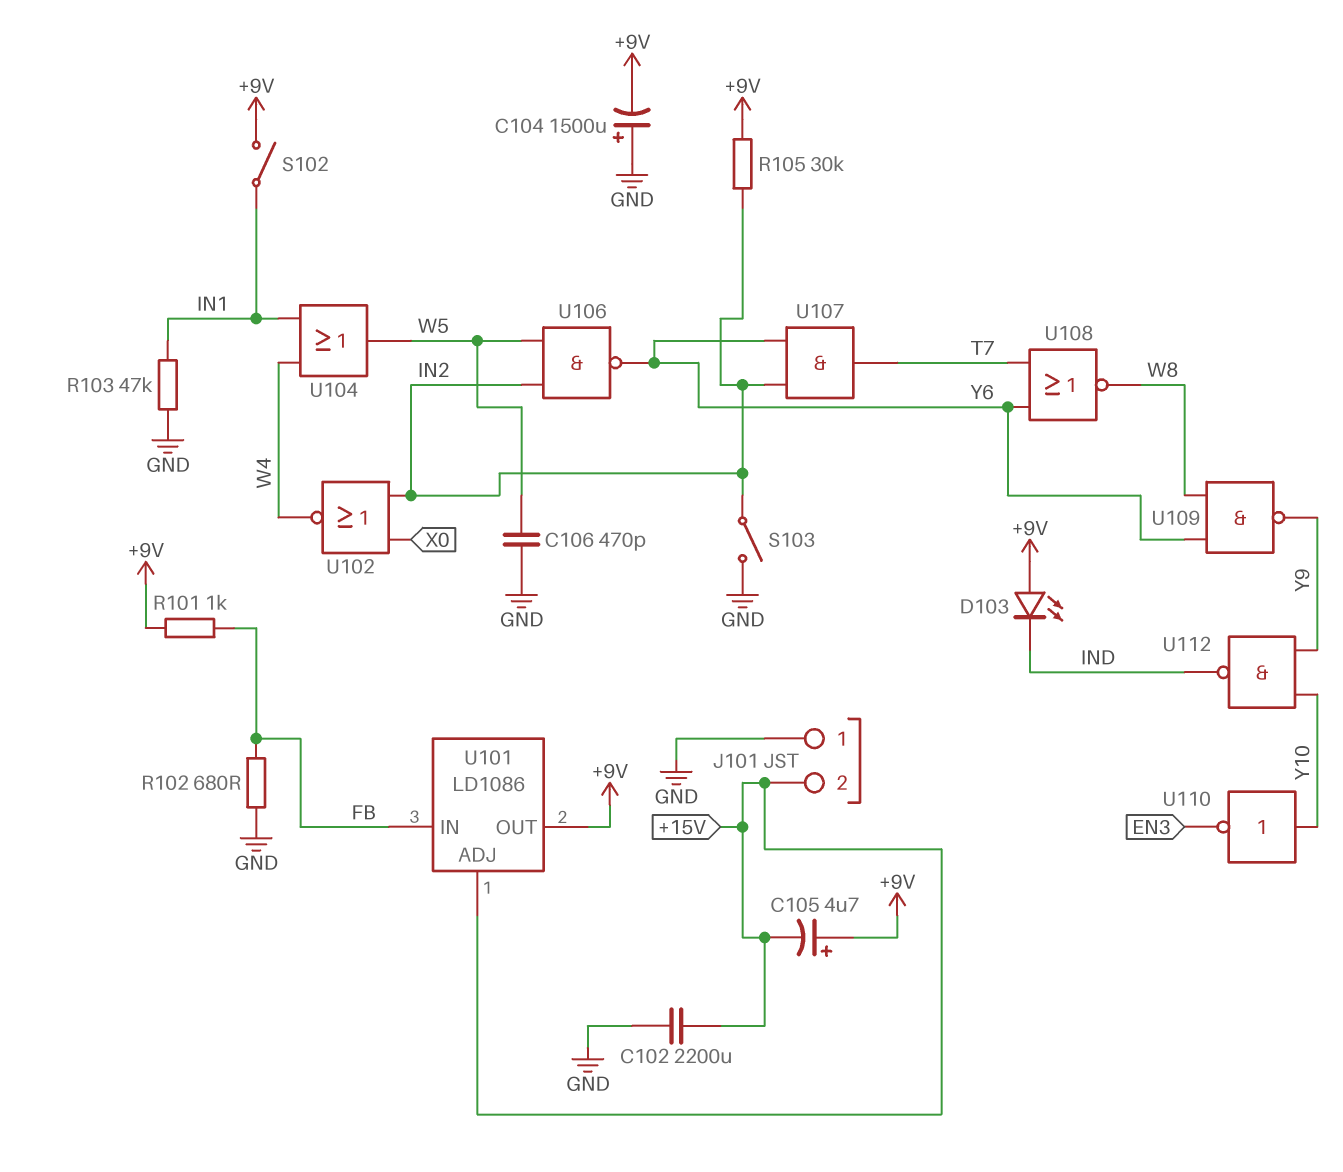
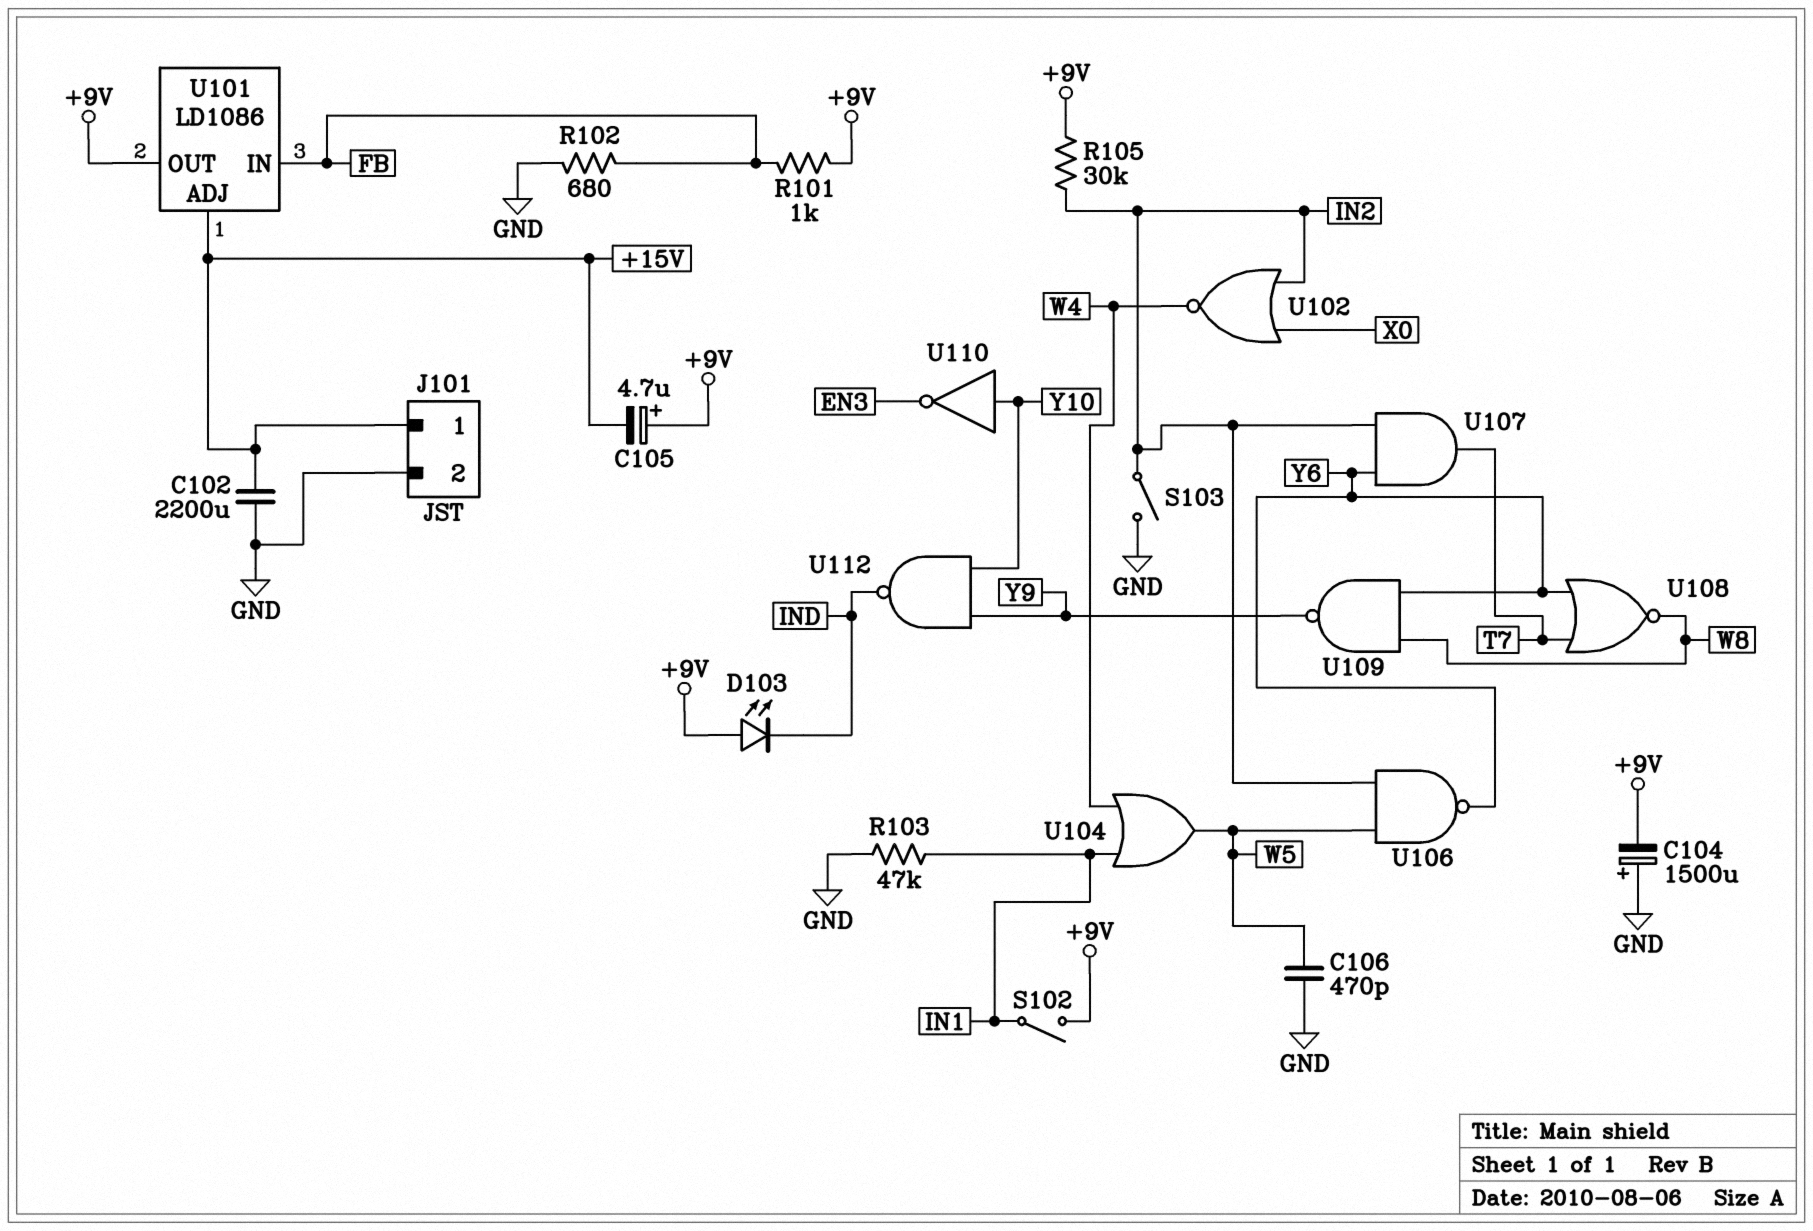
J101 pin 1: GND -> +15V
J101 pin 2: +15V -> GND

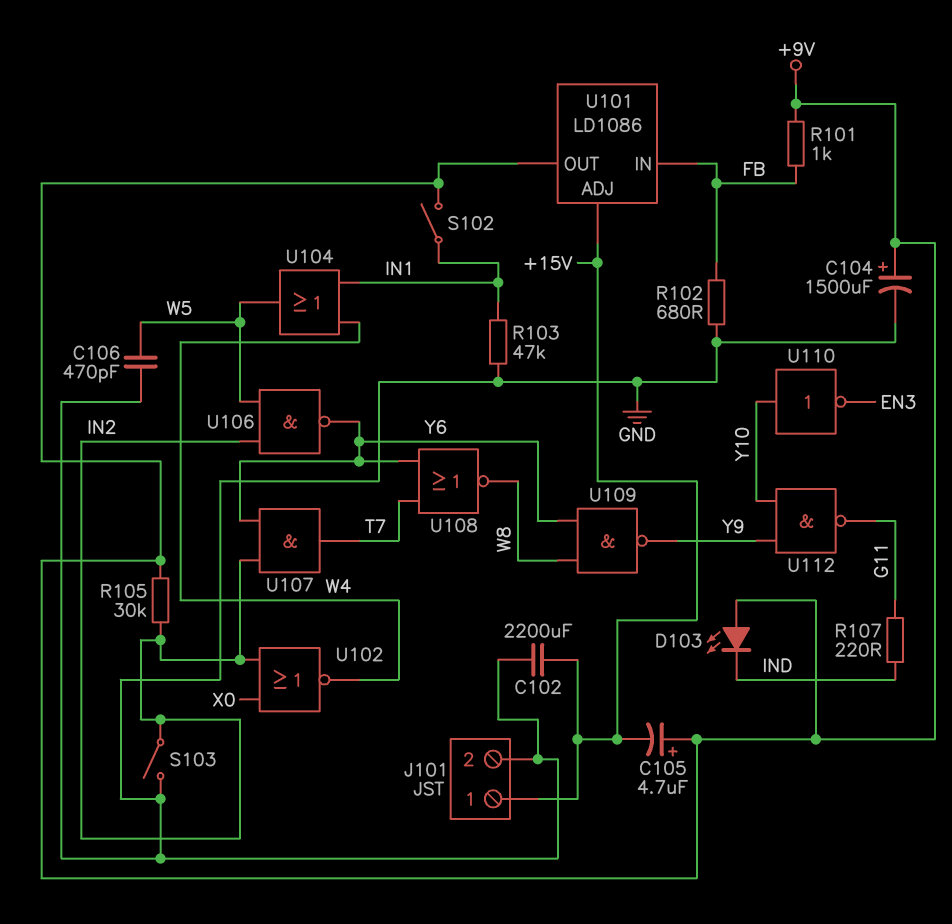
C104: 1500uF (plus GND, minus +9V) -> 1500uF (plus +9V, minus GND)
R107: none -> 220 (G11, IND)
U112: NAND (in Y9, in Y10, out IND) -> NAND (in Y9, in Y10, out G11)

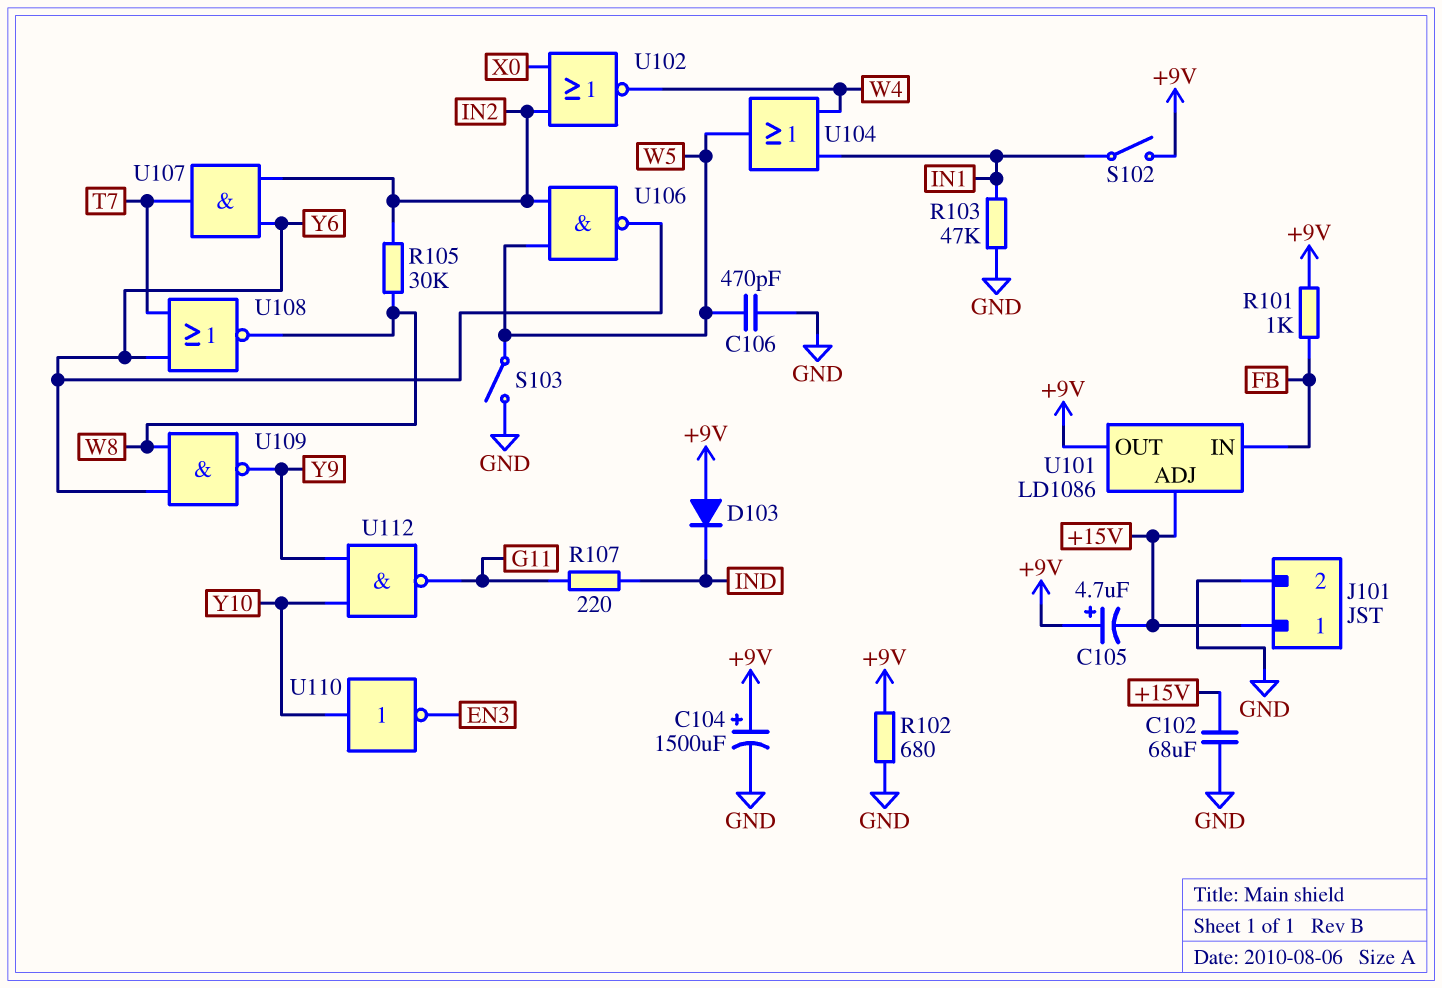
C102: 2200uF (+15V, GND) -> 68uF (+15V, GND)
D103: LED (A +9V, K IND) -> diode (A +9V, K IND)
R102: 680 (FB, GND) -> 680 (+9V, GND)
R105: 30k (+9V, IN2) -> 30k (IN2, W8)
S103: switch (GND, IN2) -> switch (GND, W5)

